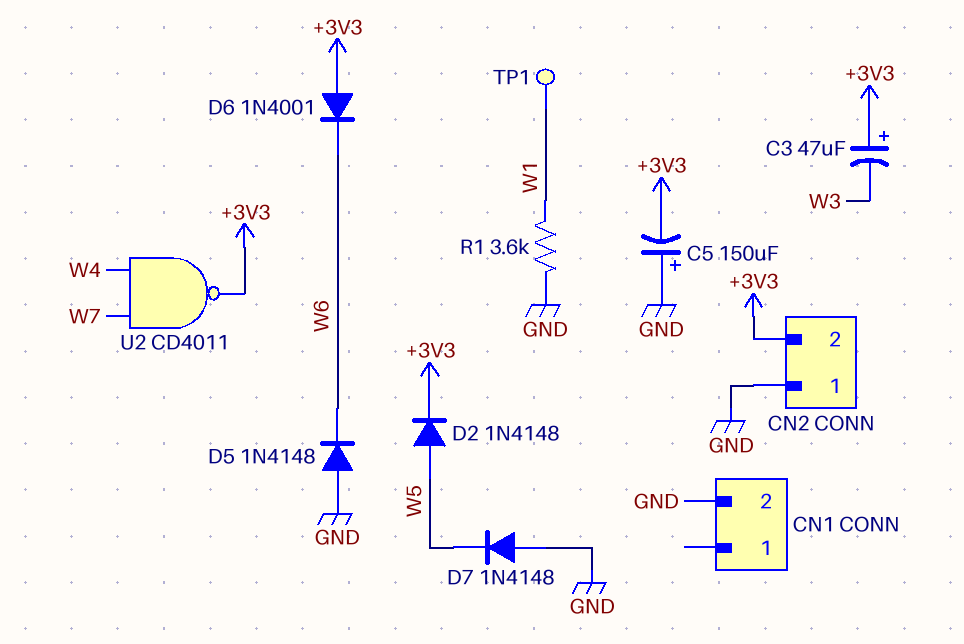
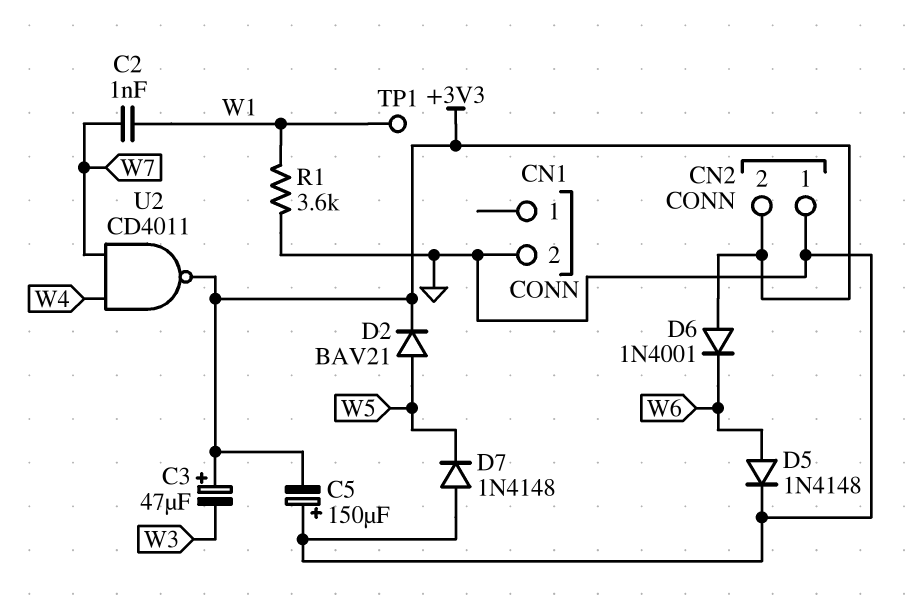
C2: none -> 1nF (W1, W7)
D2: diode 1N4148 (A W5, K +3V3) -> diode BAV21 (A W5, K +3V3)
D5: diode 1N4148 (A GND, K W6) -> diode 1N4148 (A W6, K GND)

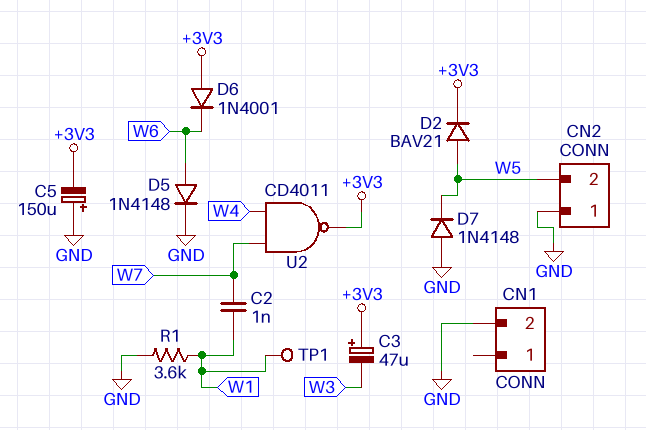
CN2 pin 2: +3V3 -> W5

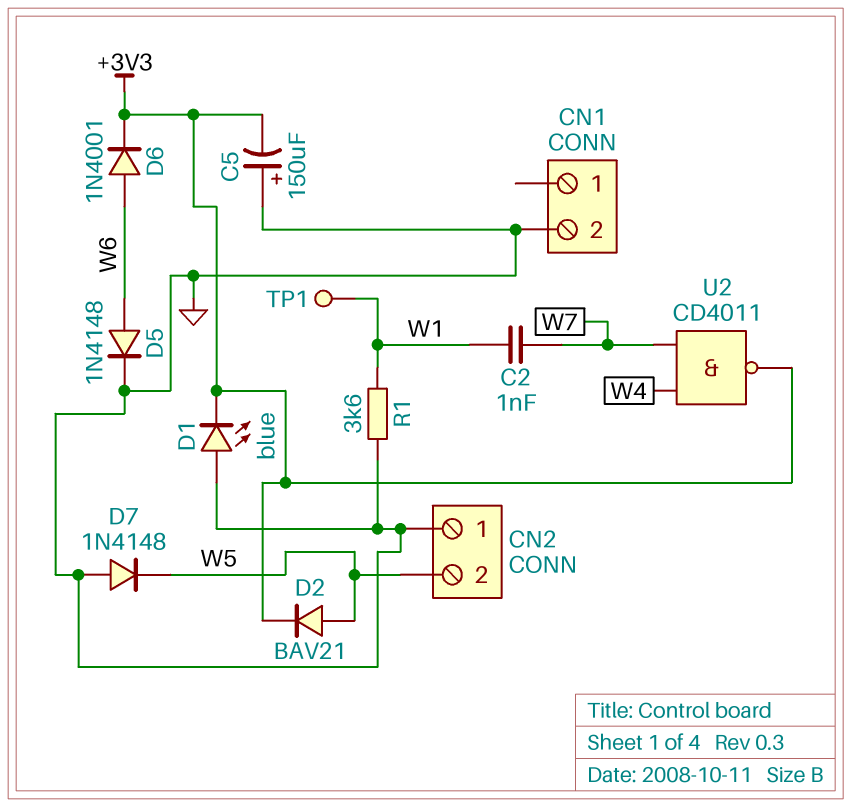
C3: 47uF (plus +3V3, minus W3) -> none
D1: none -> LED blue (A GND, K +3V3)
D6: diode 1N4001 (A +3V3, K W6) -> diode 1N4001 (A W6, K +3V3)

